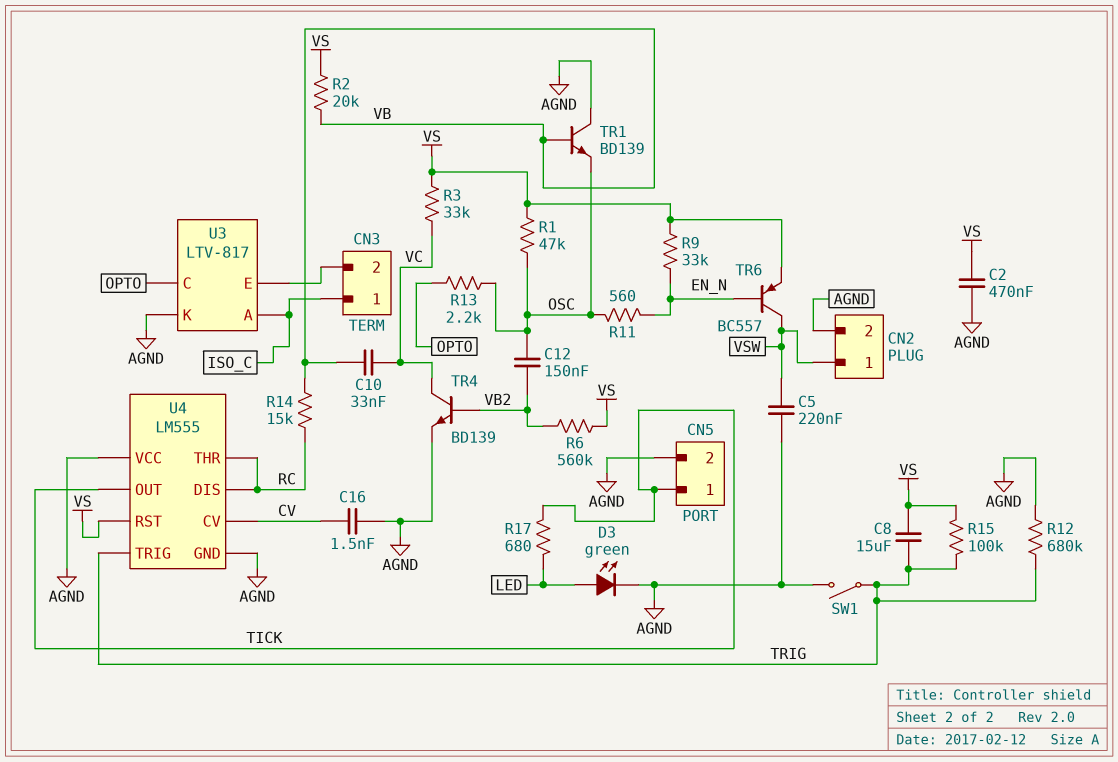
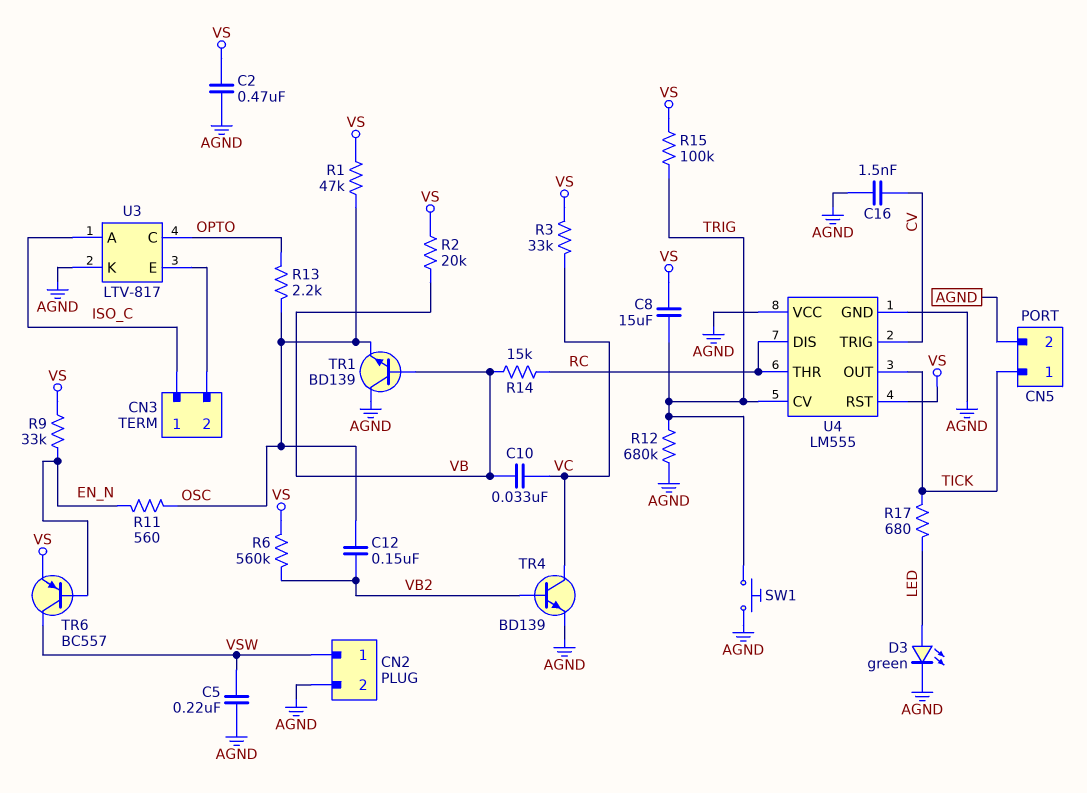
SW1: switch (AGND, TRIG) -> button (AGND, TRIG)
U4 pin CV: CV -> TRIG
U4 pin TRIG: TRIG -> CV

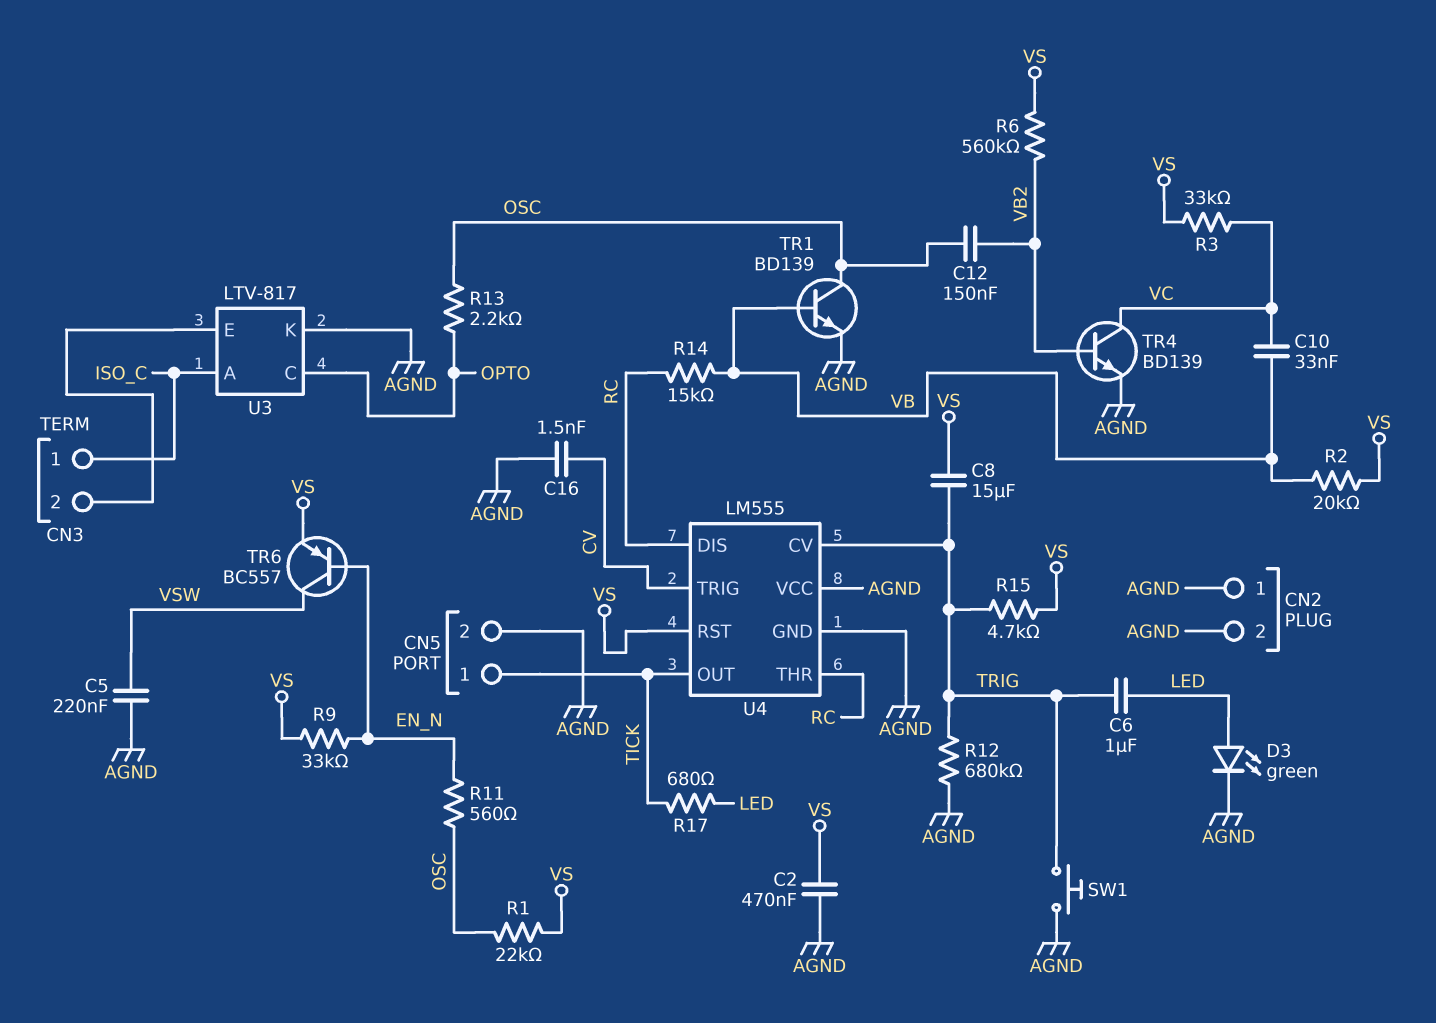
C6: none -> 1uF (LED, TRIG)
CN2 pin 1: VSW -> AGND
R1: 47k (OSC, VS) -> 22k (OSC, VS)
R15: 100k (TRIG, VS) -> 4.7k (TRIG, VS)
TR1: NPN BD139 (B VB, C AGND, E OSC) -> NPN BD139 (B VB, C OSC, E AGND)

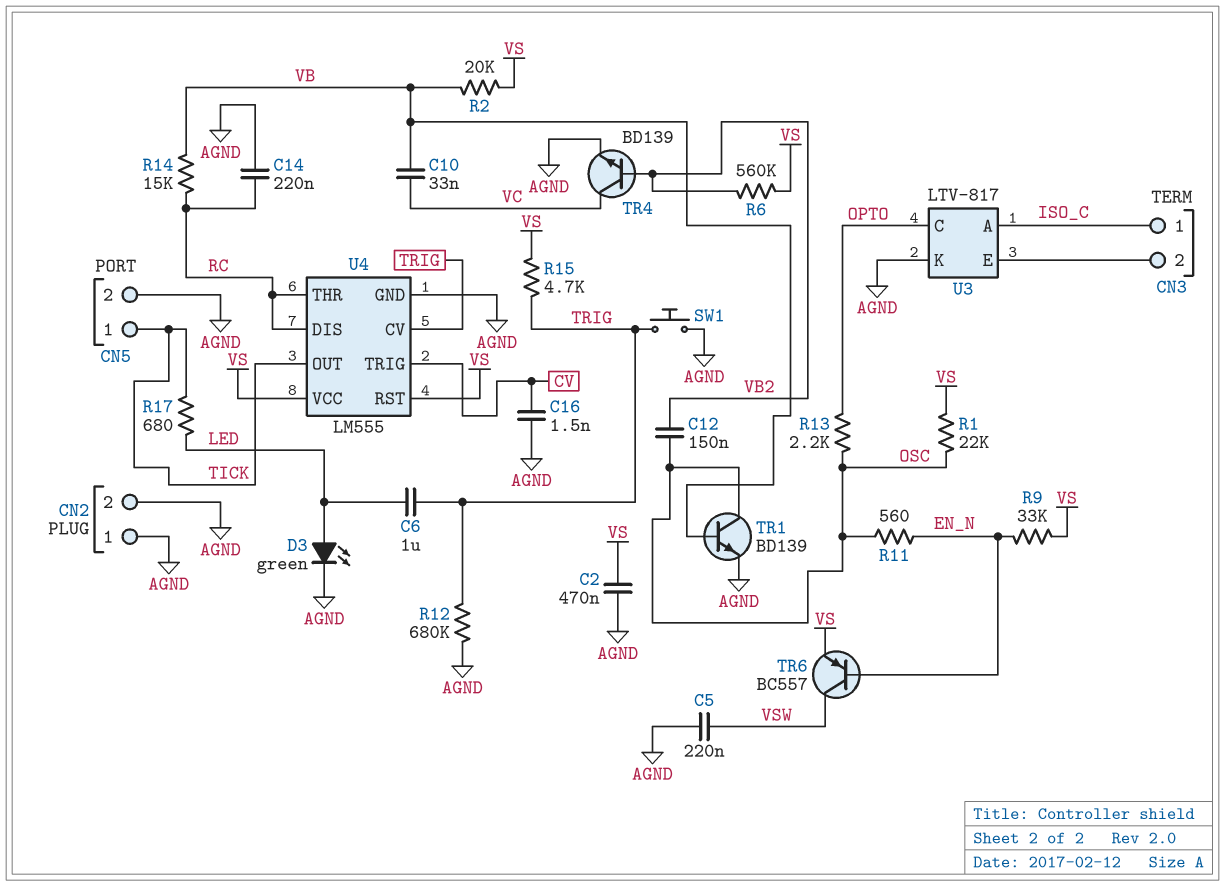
C8: 15uF (TRIG, VS) -> none
C14: none -> 220nF (AGND, RC)
R3: 33k (VC, VS) -> none
U4 pin VCC: AGND -> VS

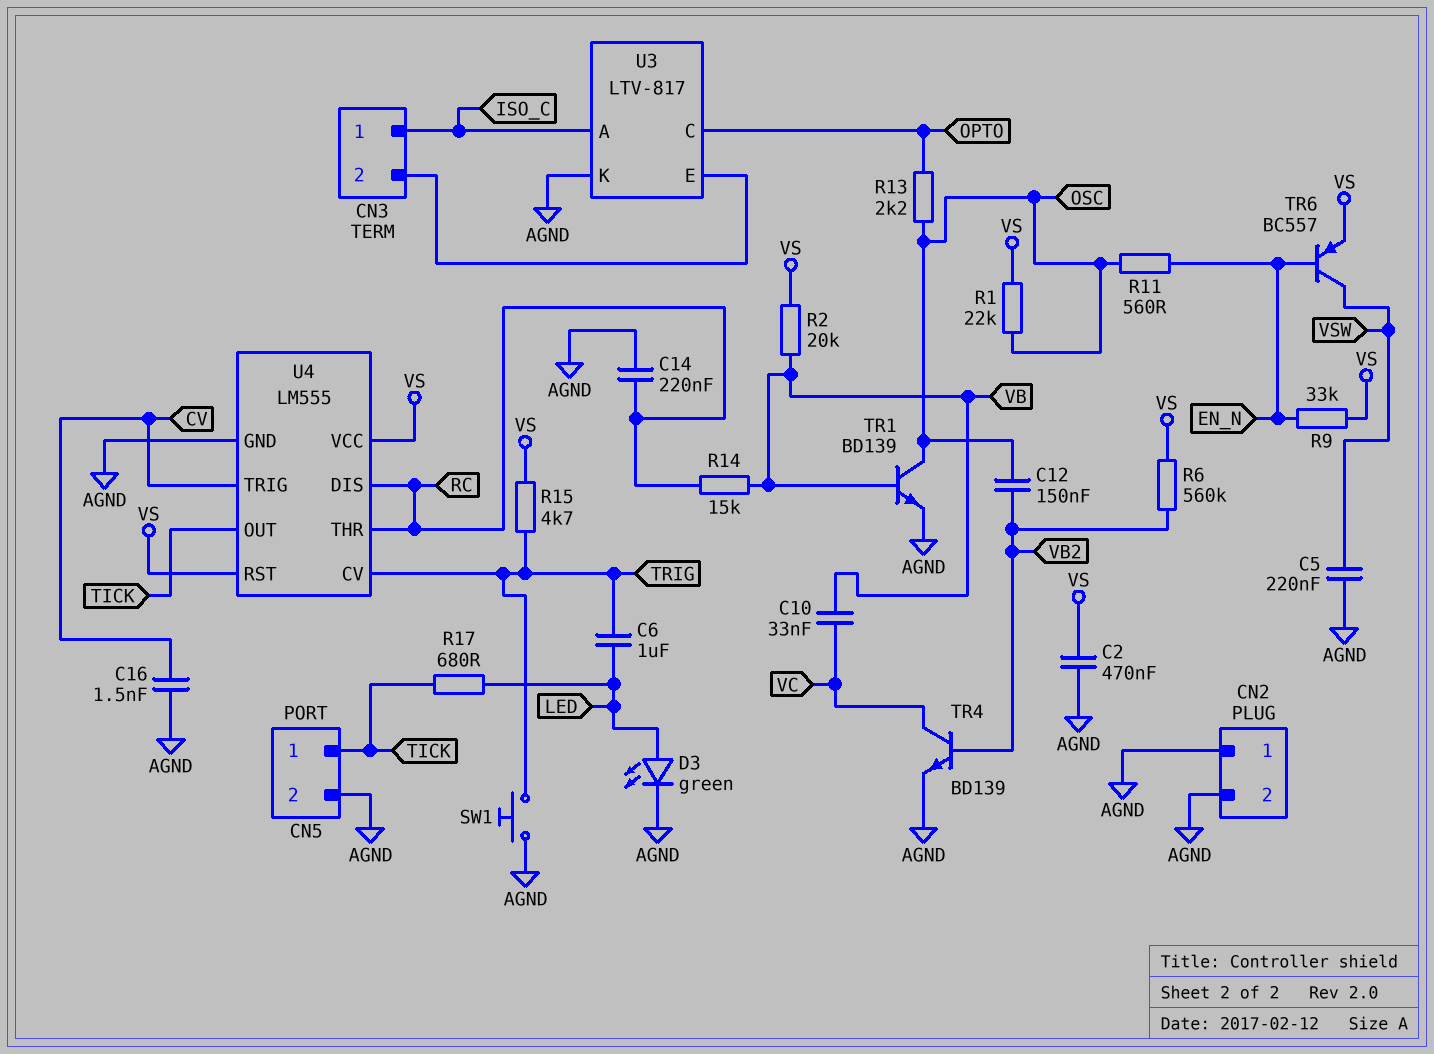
R12: 680k (AGND, TRIG) -> none

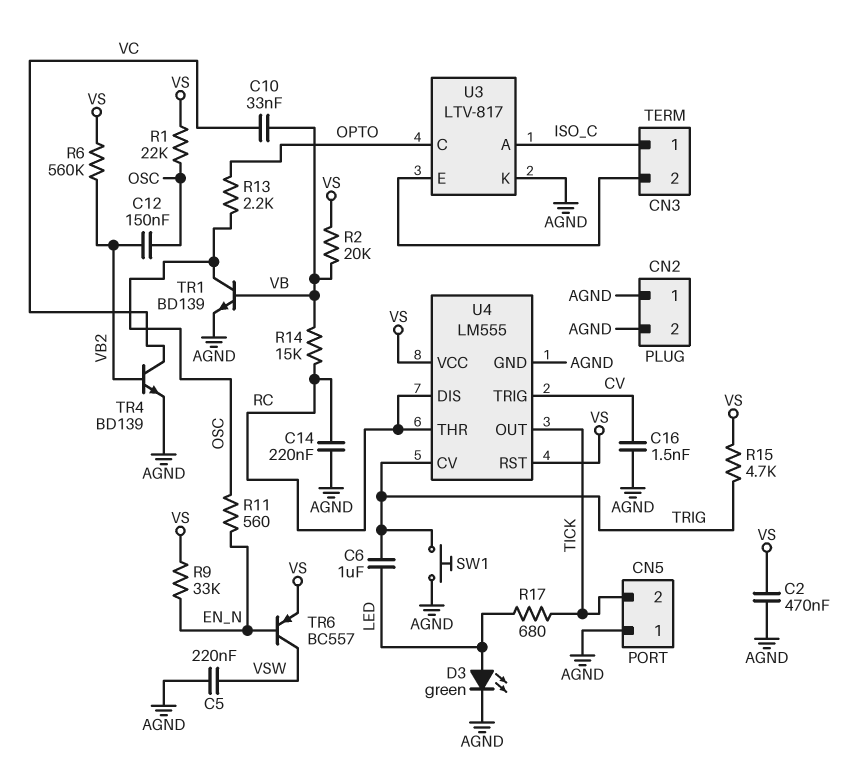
CN5 pin 1: TICK -> AGND
CN5 pin 2: AGND -> TICK

